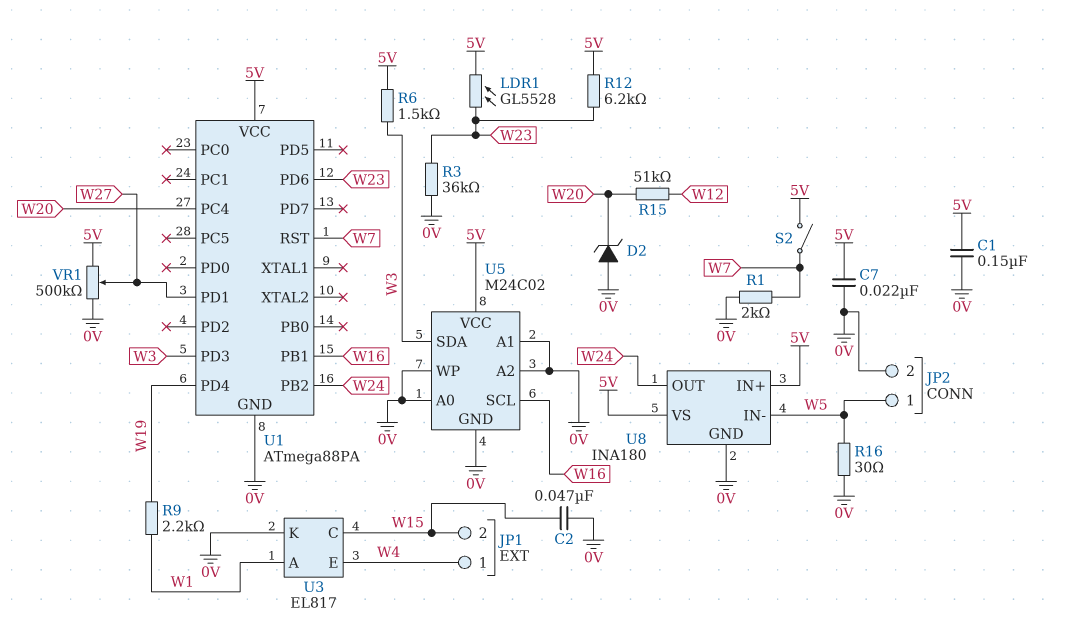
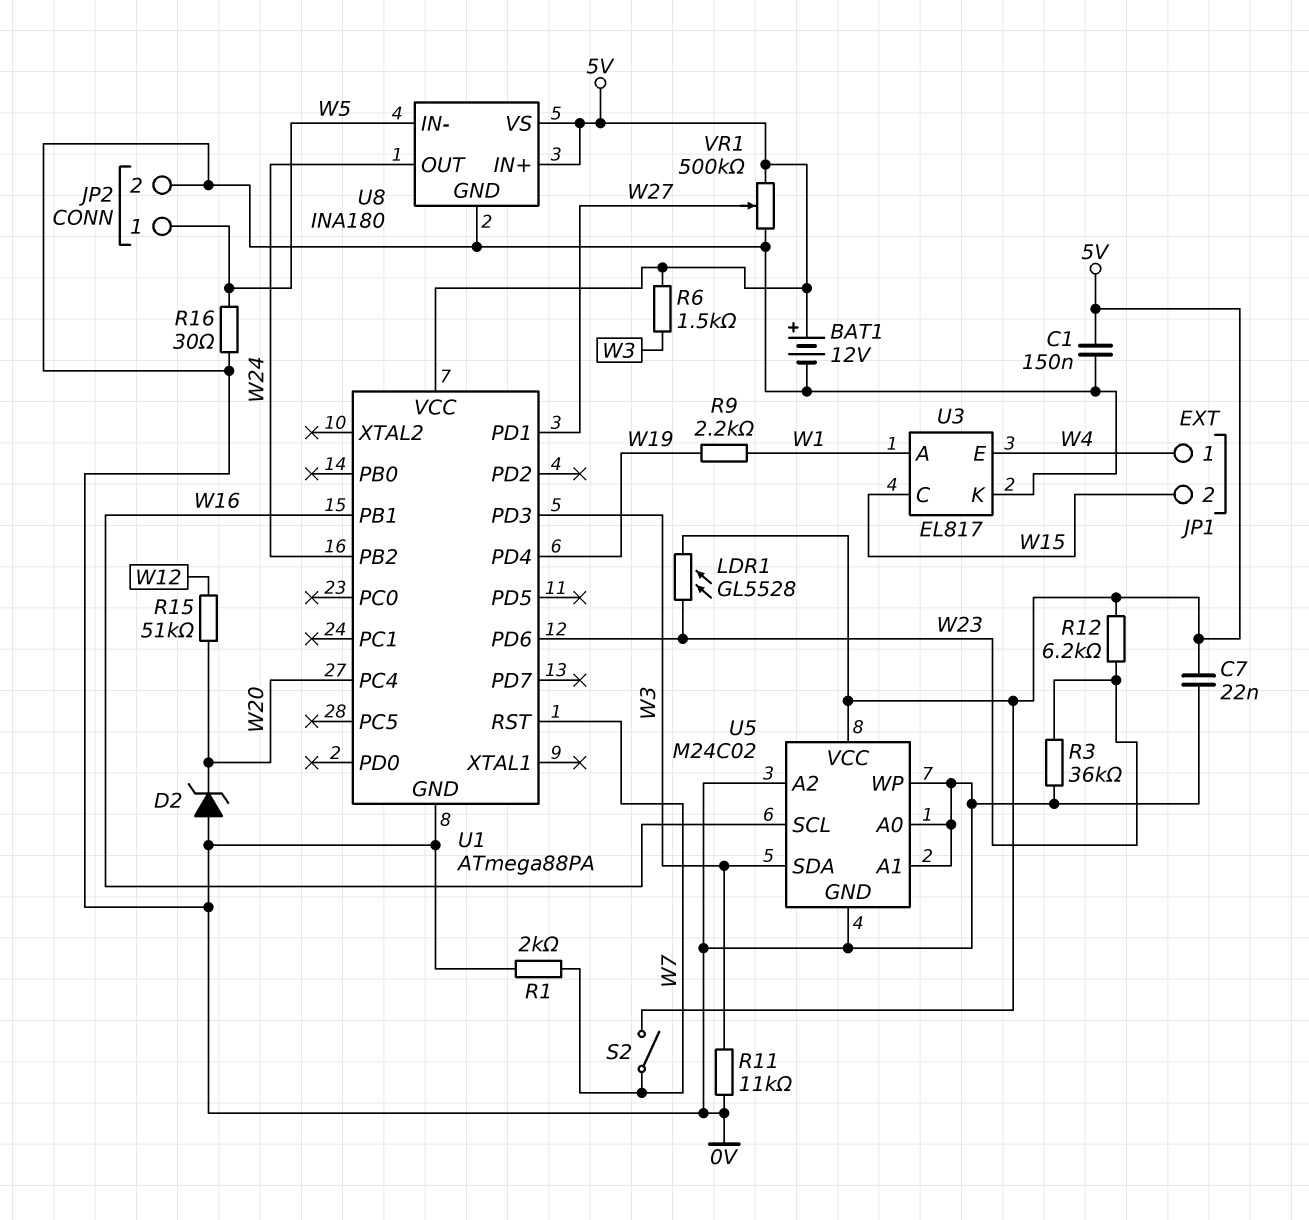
BAT1: none -> 12V (plus 5V, minus 0V)
C2: 47nF (0V, W15) -> none
R11: none -> 11k (0V, W3)

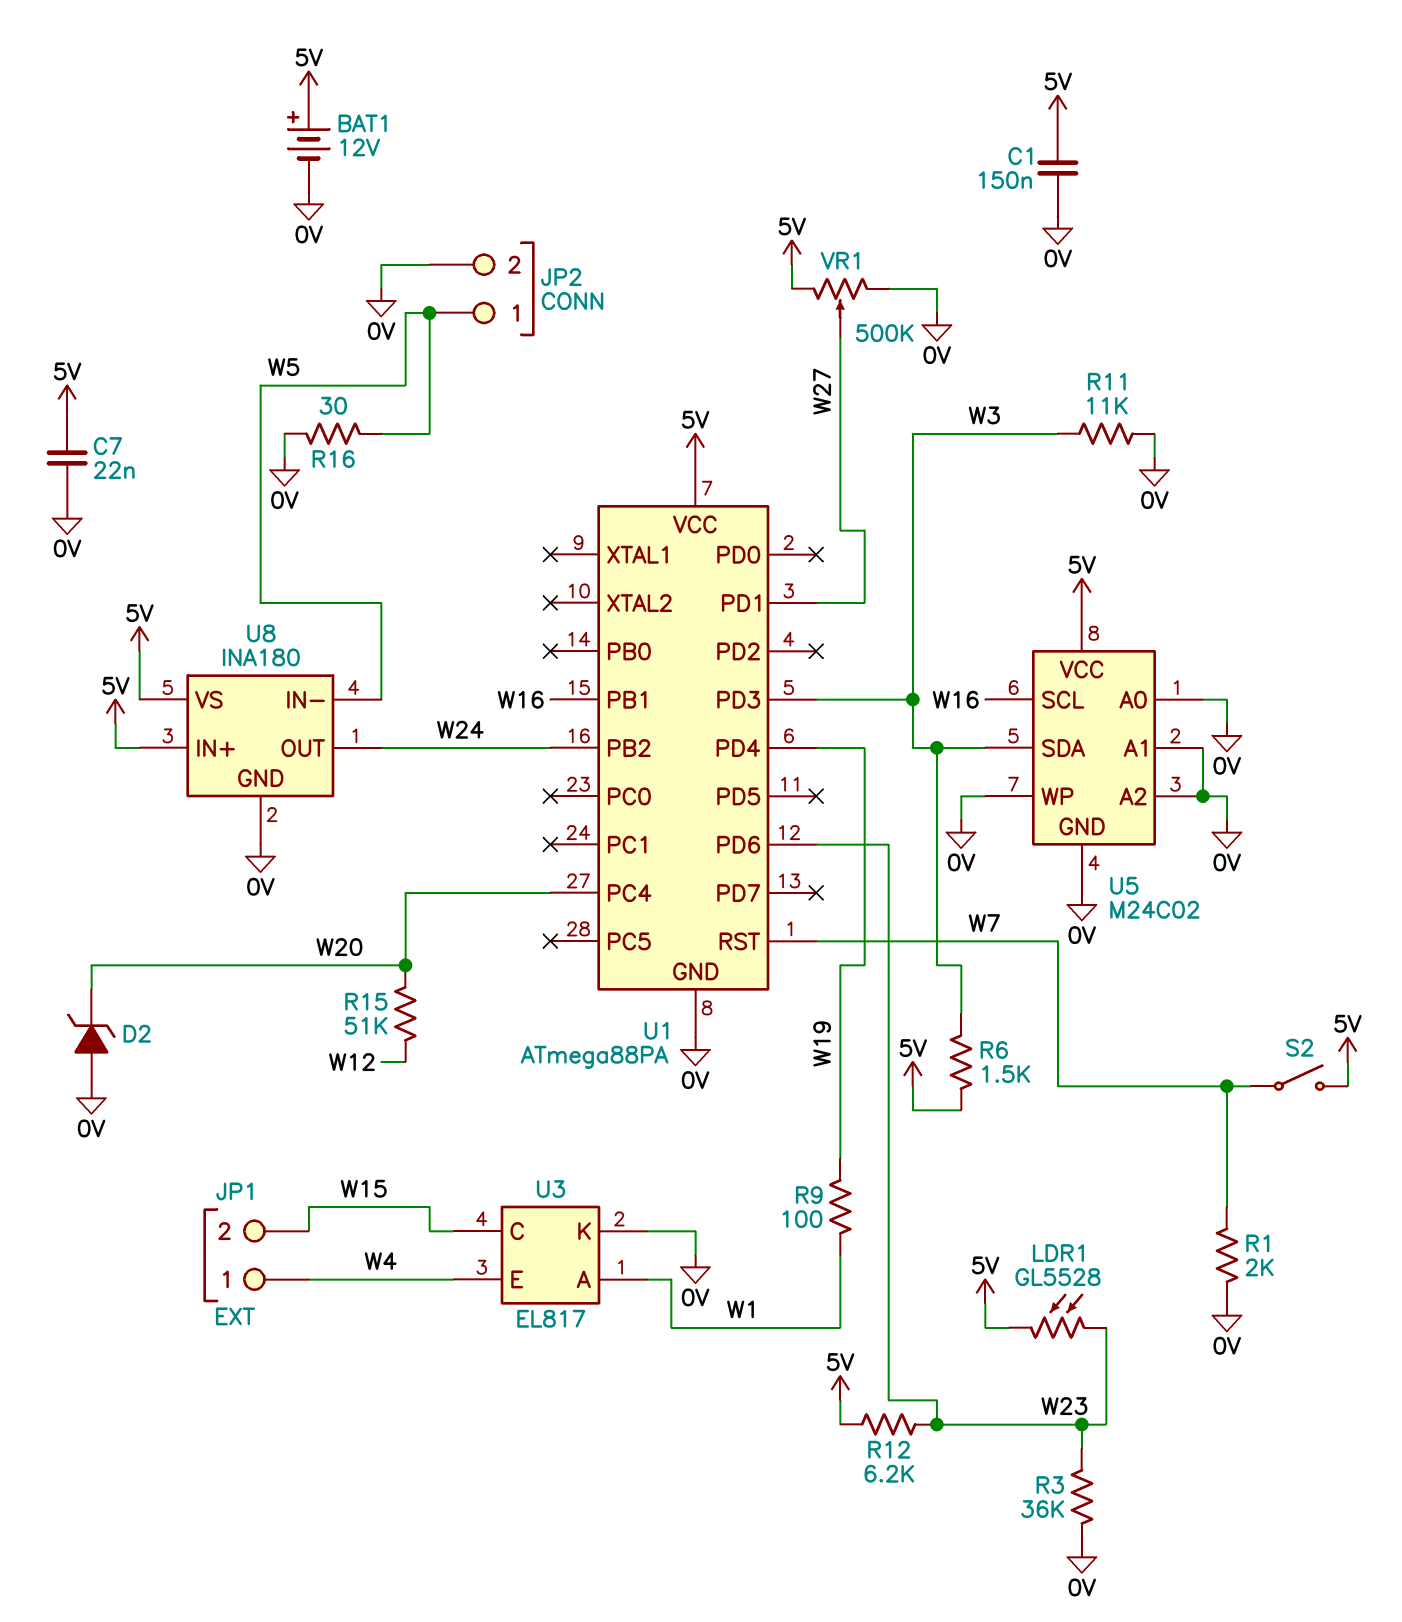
R9: 2.2k (W1, W19) -> 100 (W1, W19)

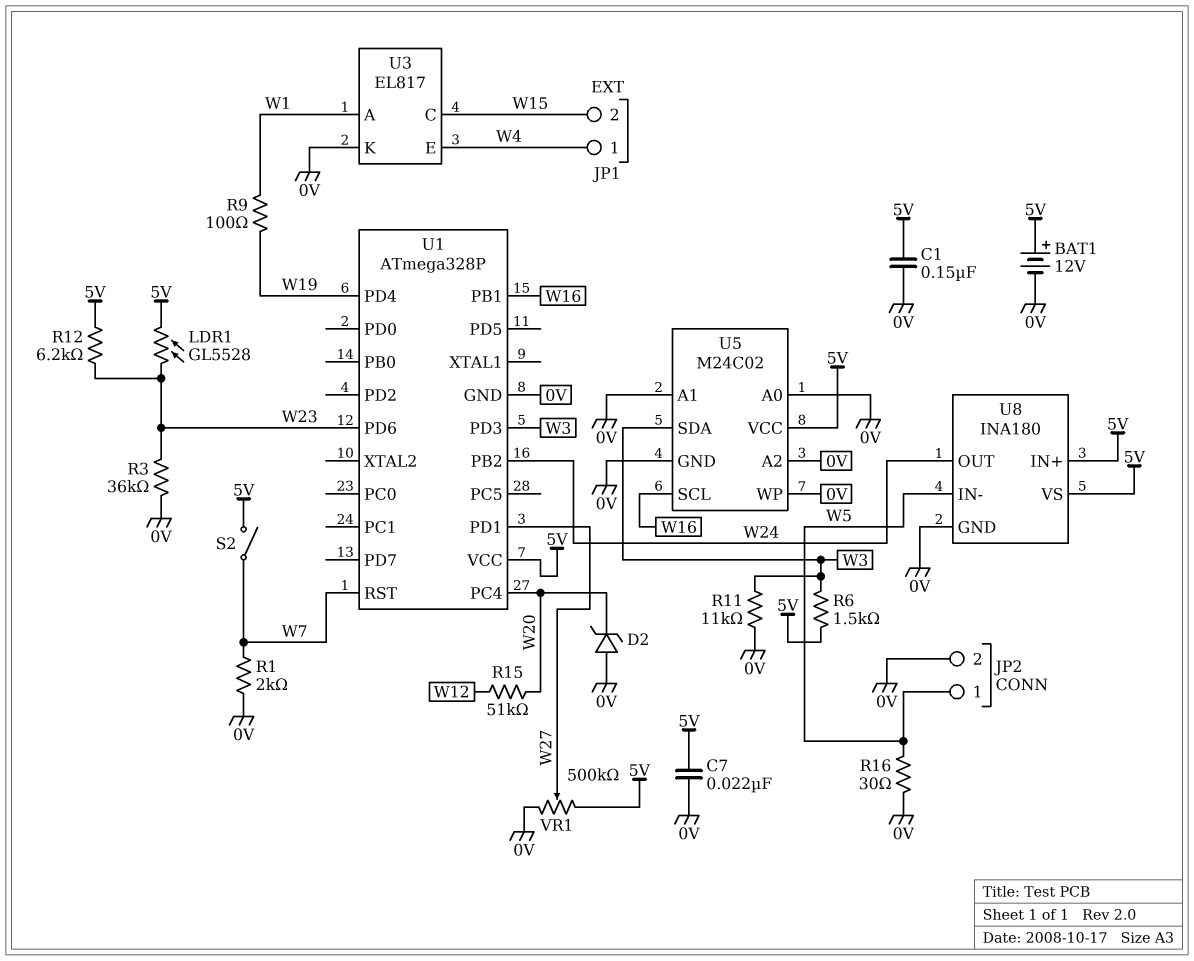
U1: ATmega88PA -> ATmega328P

